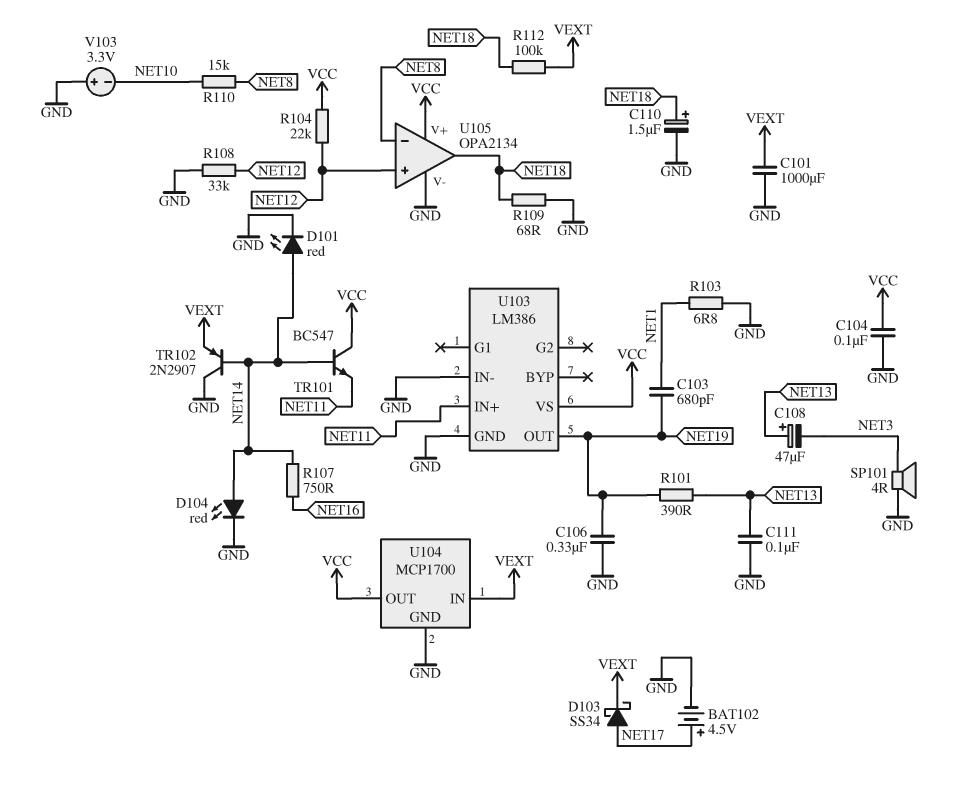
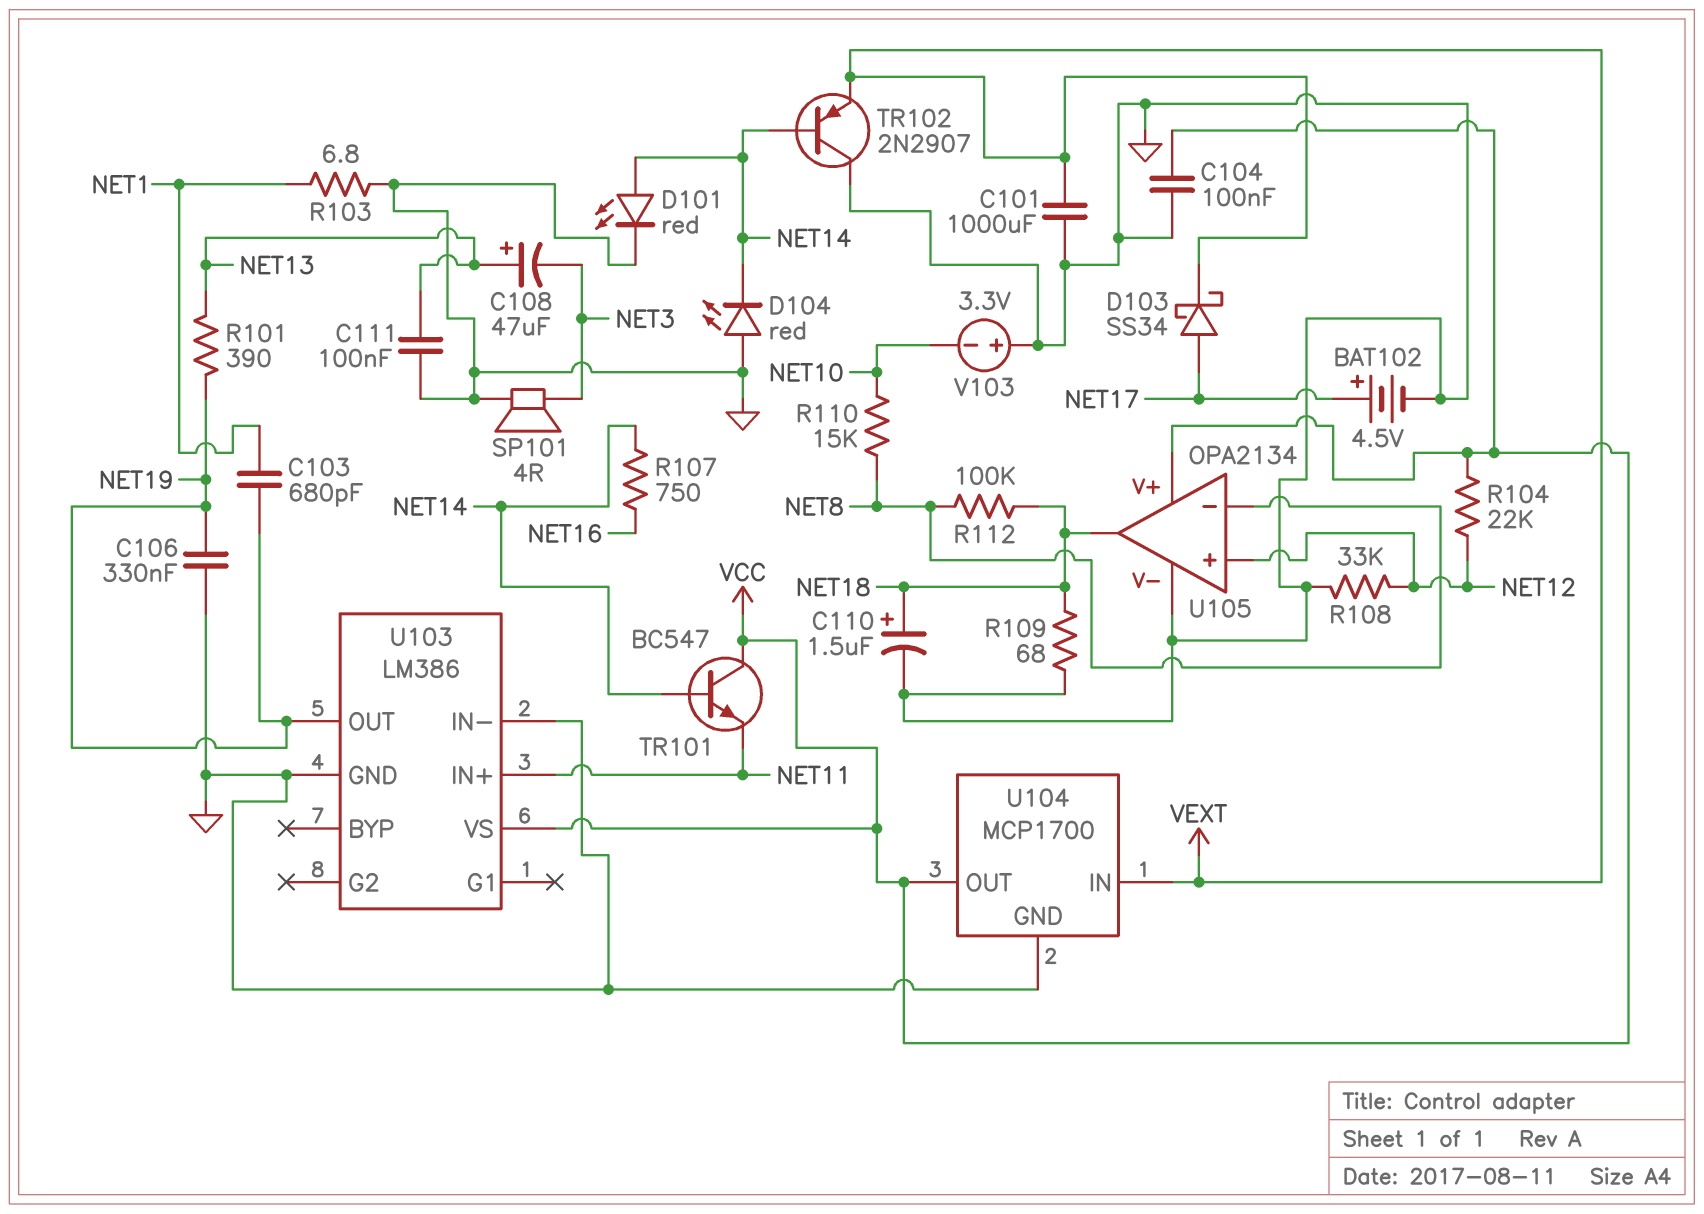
D104: LED red (A NET14, K GND) -> LED red (A GND, K NET14)
R112: 100k (NET18, VEXT) -> 100k (NET8, NET18)

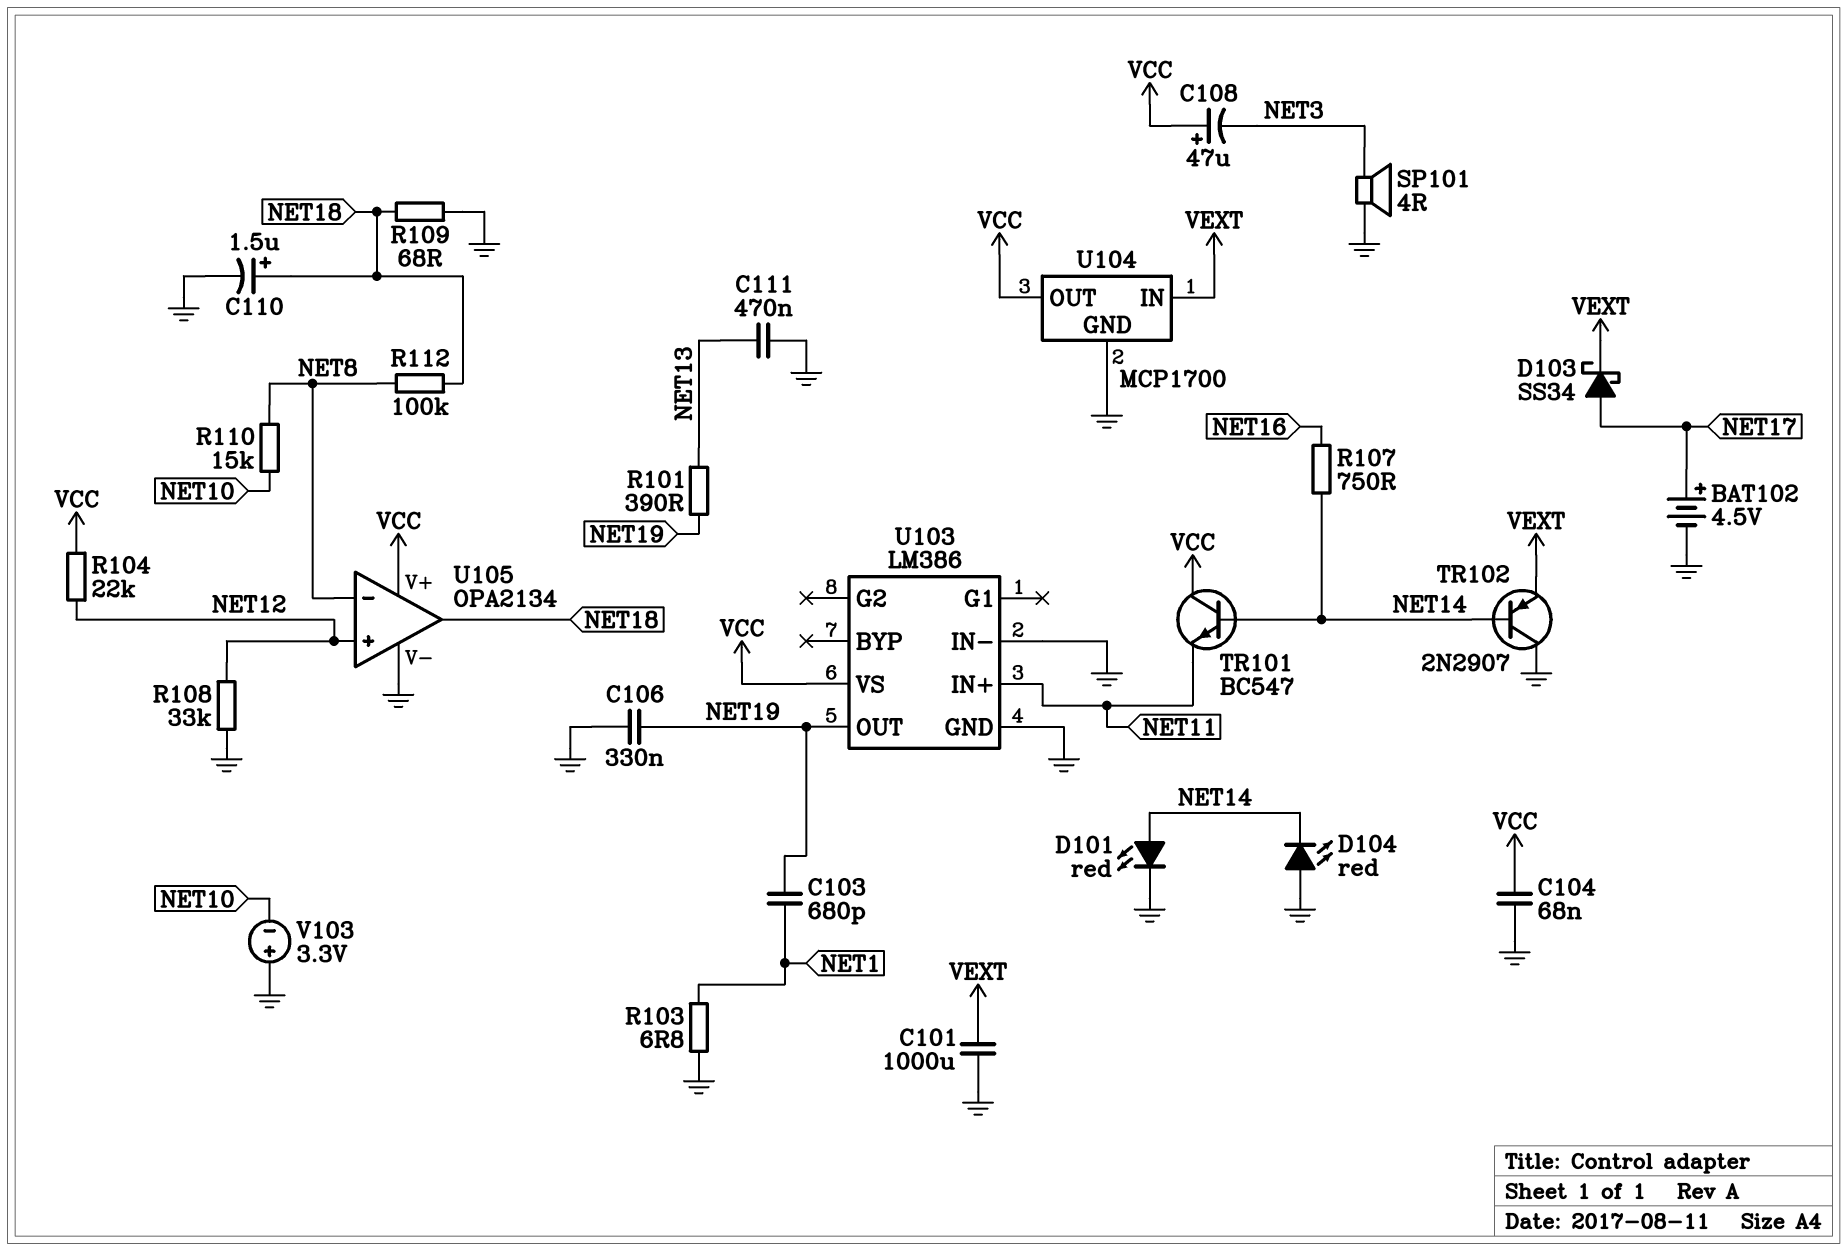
C104: 100nF (GND, VCC) -> 68nF (GND, VCC)
C108: 47uF (plus NET13, minus NET3) -> 47uF (plus VCC, minus NET3)
C111: 100nF (GND, NET13) -> 470nF (GND, NET13)

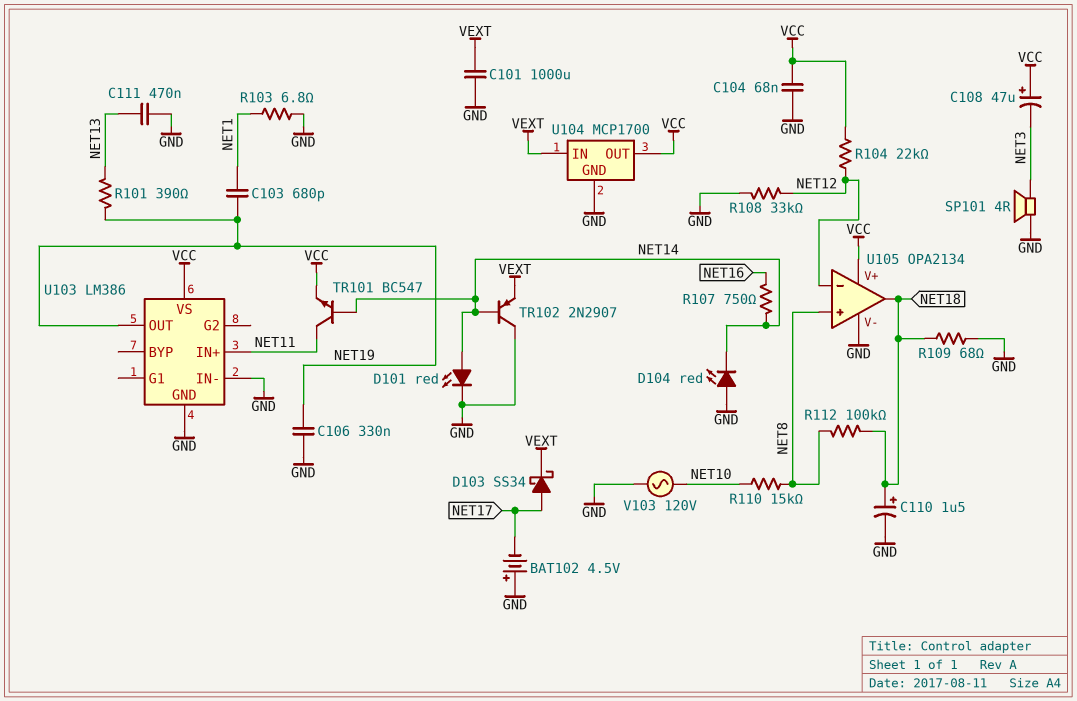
BAT102: 4.5V (plus NET17, minus GND) -> 4.5V (plus GND, minus NET17)
TR101: NPN BC547 (B NET14, C VCC, E NET11) -> NPN BC547 (B NET14, C NET11, E VCC)
U105 pin in+: NET12 -> NET8
U105 pin in-: NET8 -> NET12
V103: 3.3V (plus GND, minus NET10) -> AC 120V (GND, NET10)

